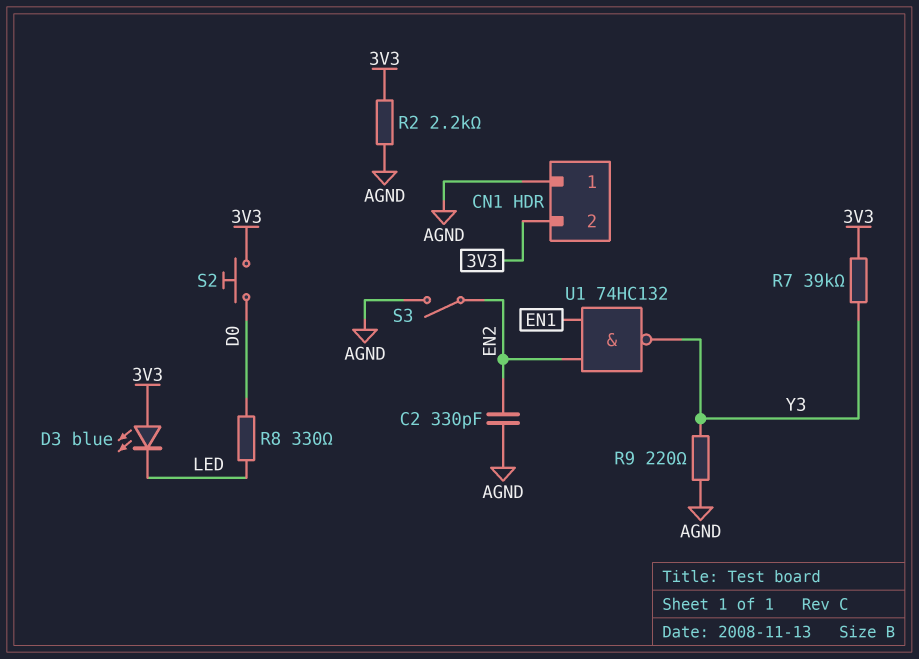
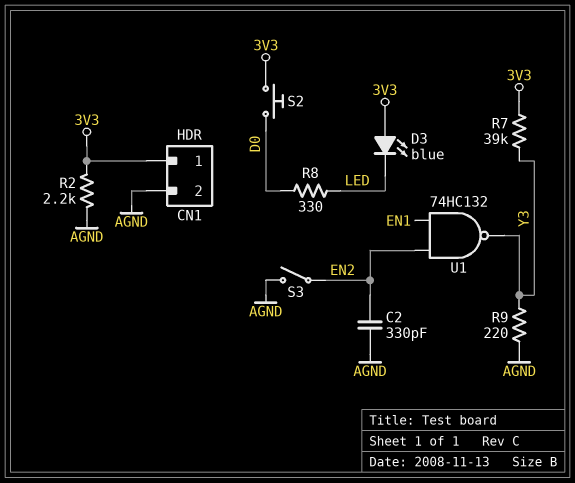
CN1 pin 1: AGND -> 3V3
CN1 pin 2: 3V3 -> AGND

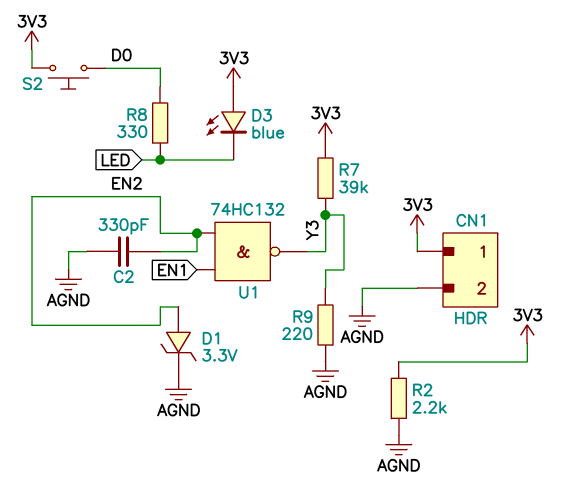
D1: none -> zener 3.3V (A EN2, K AGND)
S3: switch (AGND, EN2) -> none

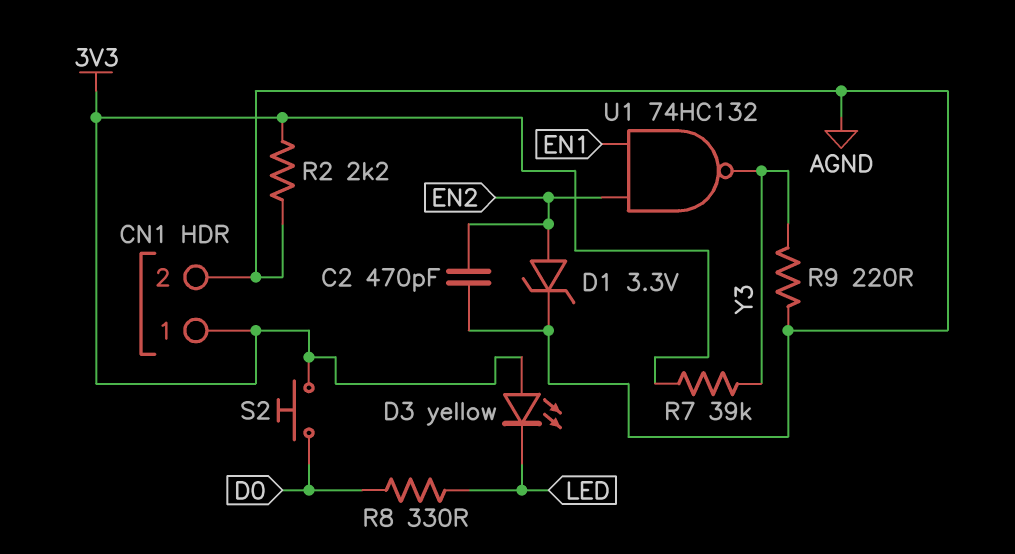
C2: 330pF (AGND, EN2) -> 470pF (AGND, EN2)
D3: LED blue (A 3V3, K LED) -> LED yellow (A 3V3, K LED)

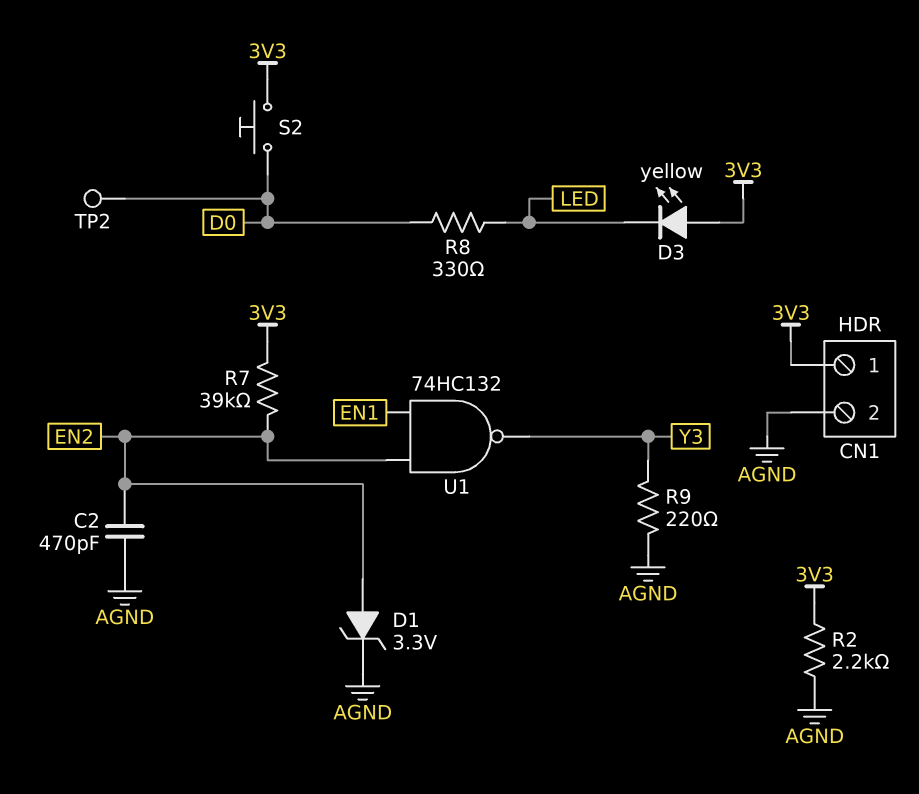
R7: 39k (3V3, Y3) -> 39k (3V3, EN2)
TP2: none -> test point (D0)

